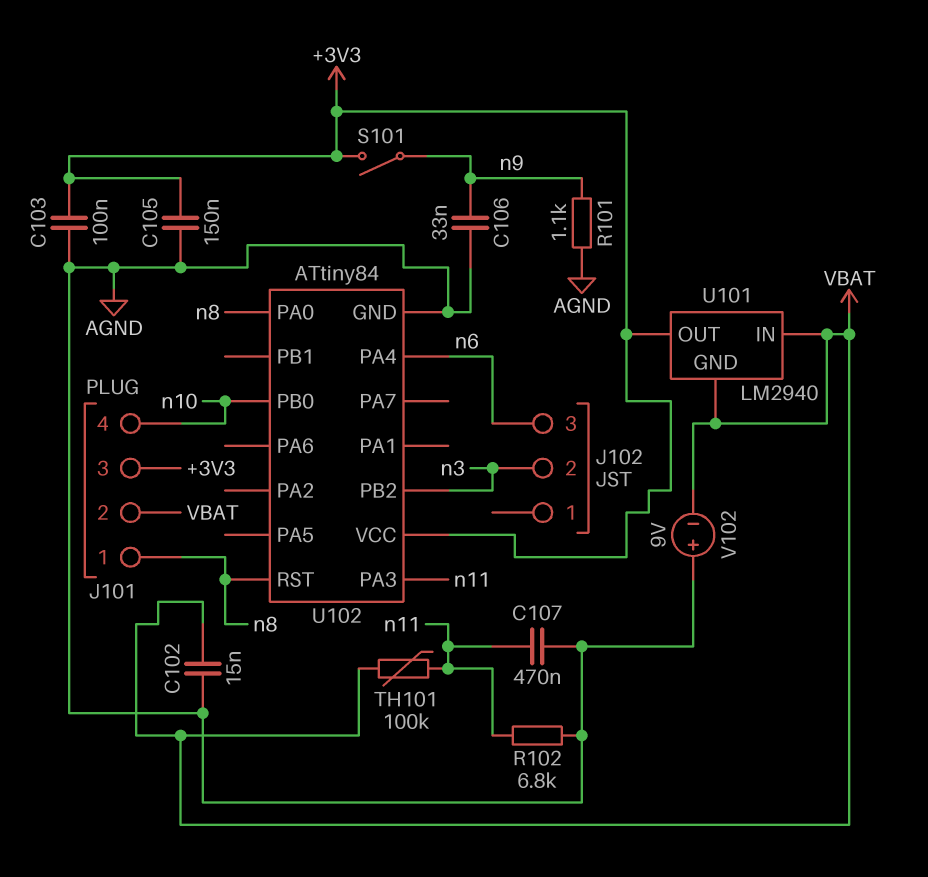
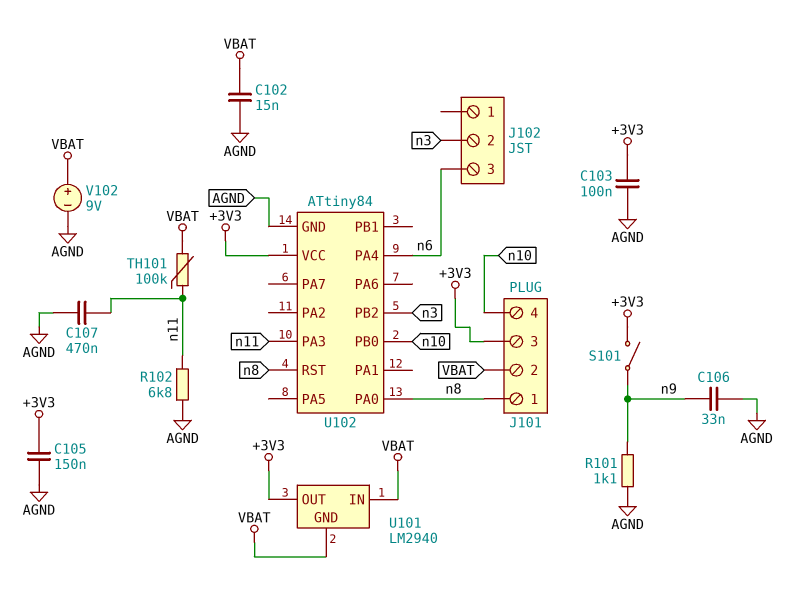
V102: 9V (plus AGND, minus VBAT) -> 9V (plus VBAT, minus AGND)

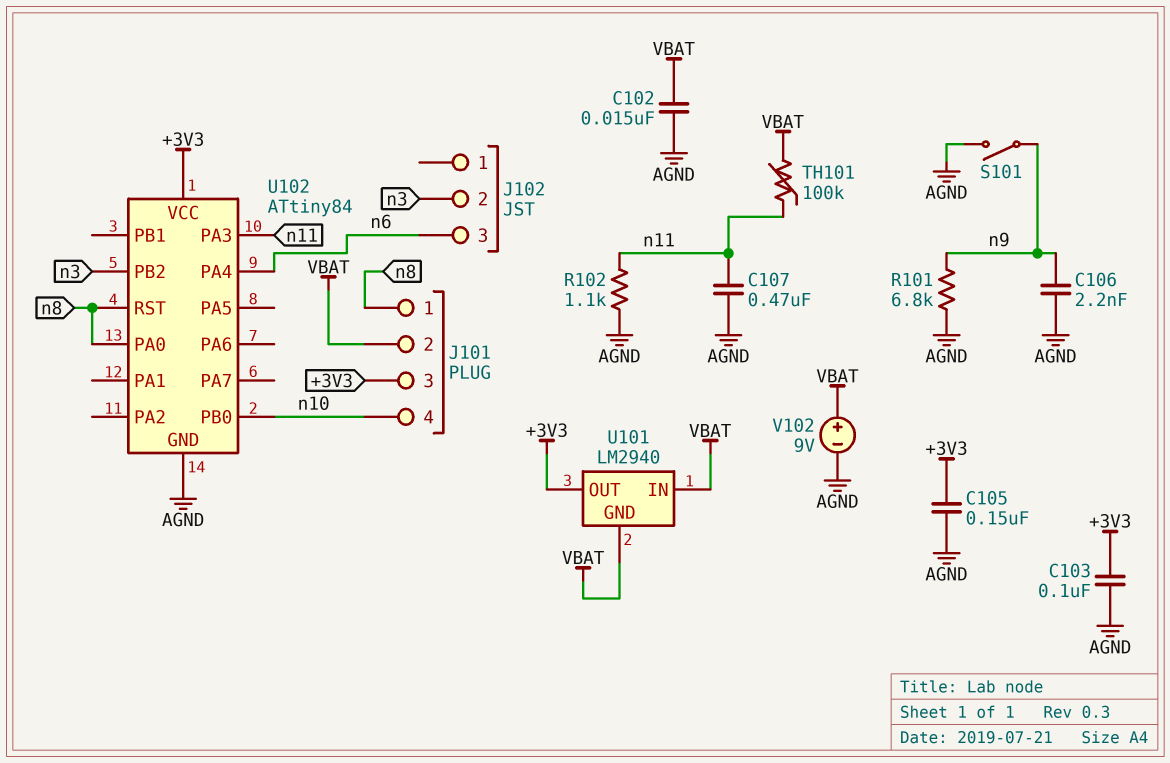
C106: 33nF (AGND, n9) -> 2.2nF (AGND, n9)
R101: 1.1k (AGND, n9) -> 6.8k (AGND, n9)
R102: 6.8k (AGND, n11) -> 1.1k (AGND, n11)
S101: switch (+3V3, n9) -> switch (AGND, n9)

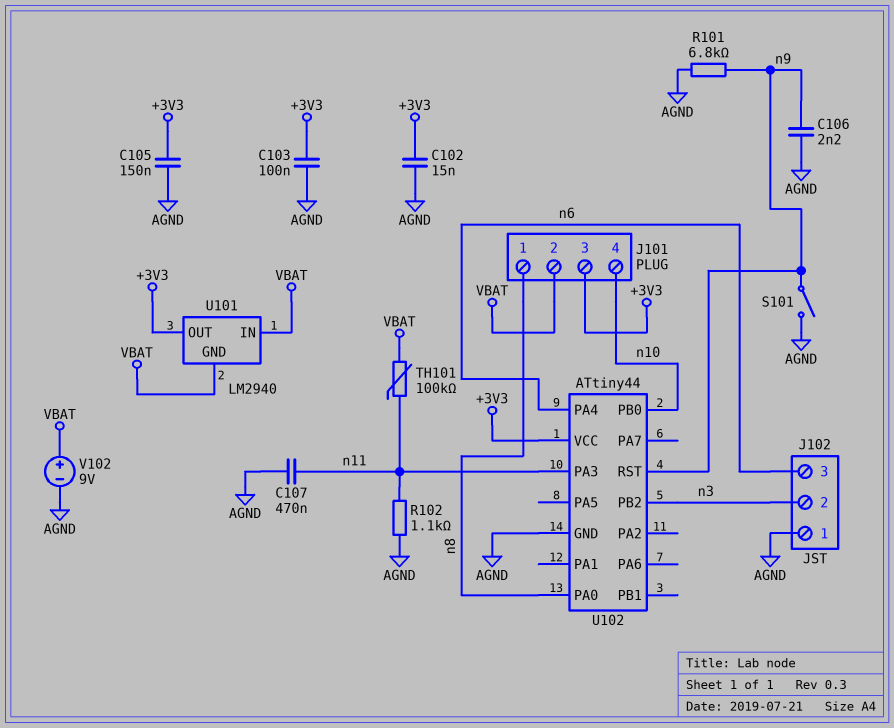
C102: 15nF (AGND, VBAT) -> 15nF (+3V3, AGND)
J102 pin 1: none -> AGND
U102: ATtiny84 -> ATtiny44
U102 pin RST: n8 -> n9

